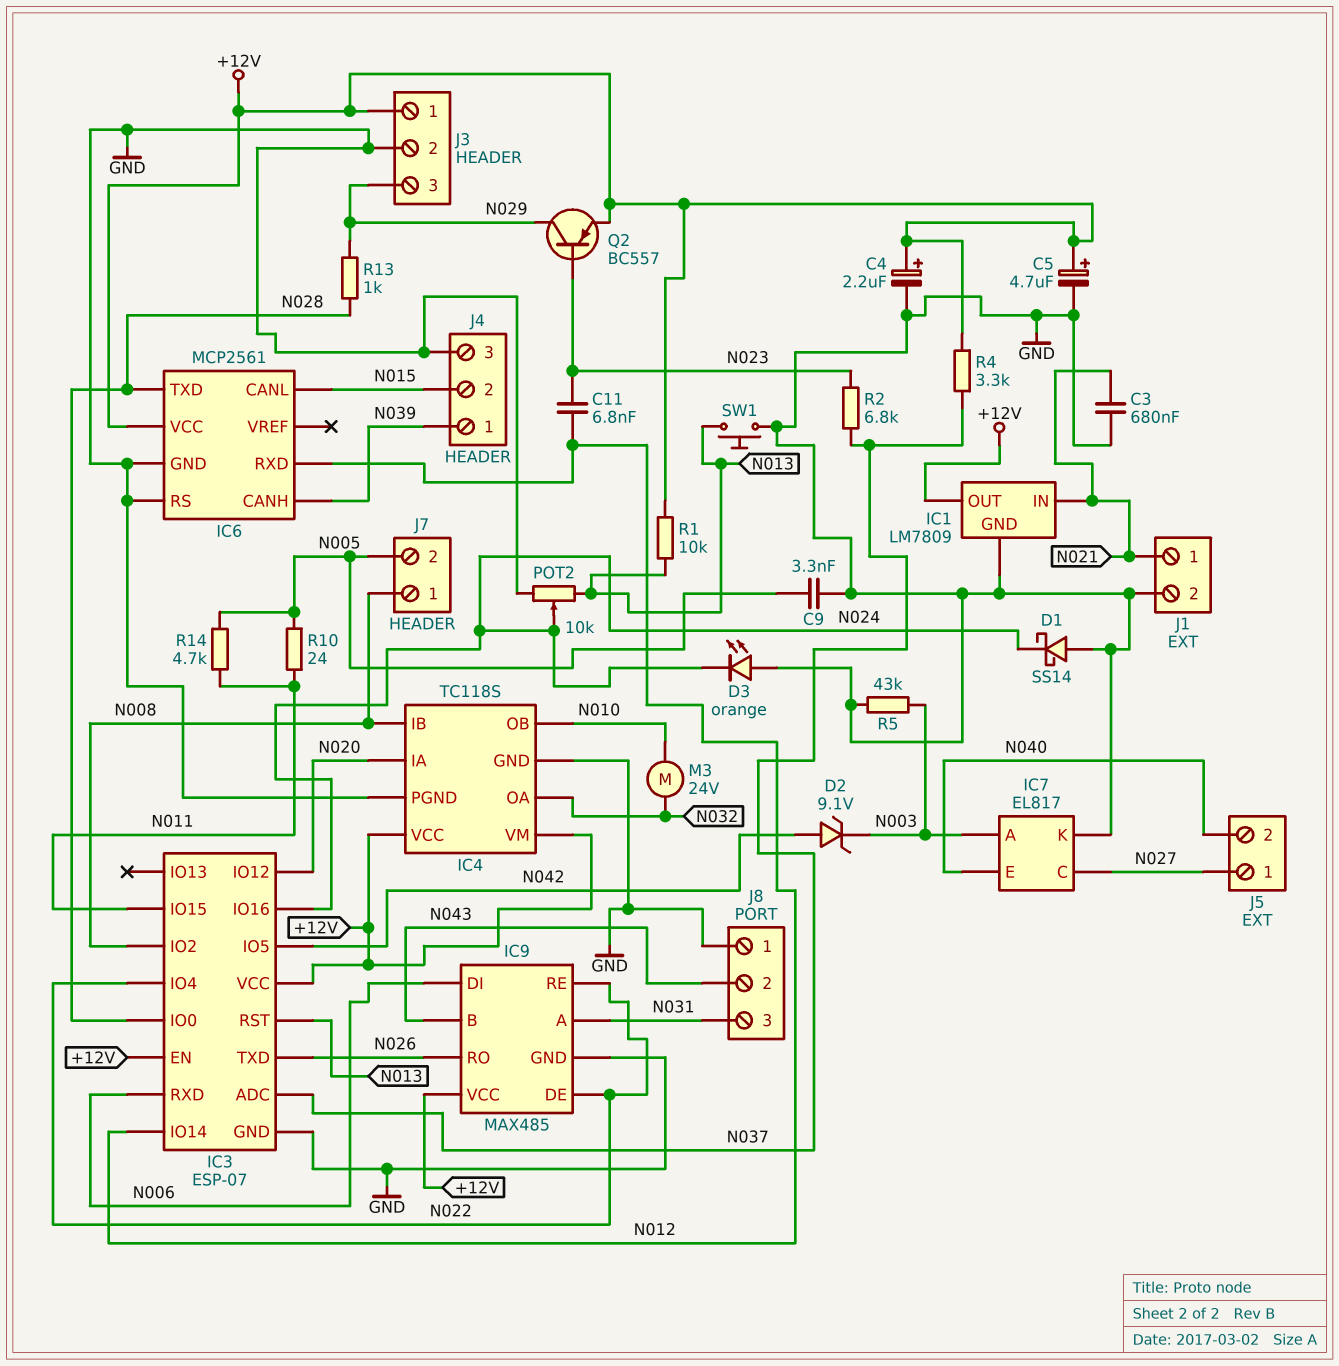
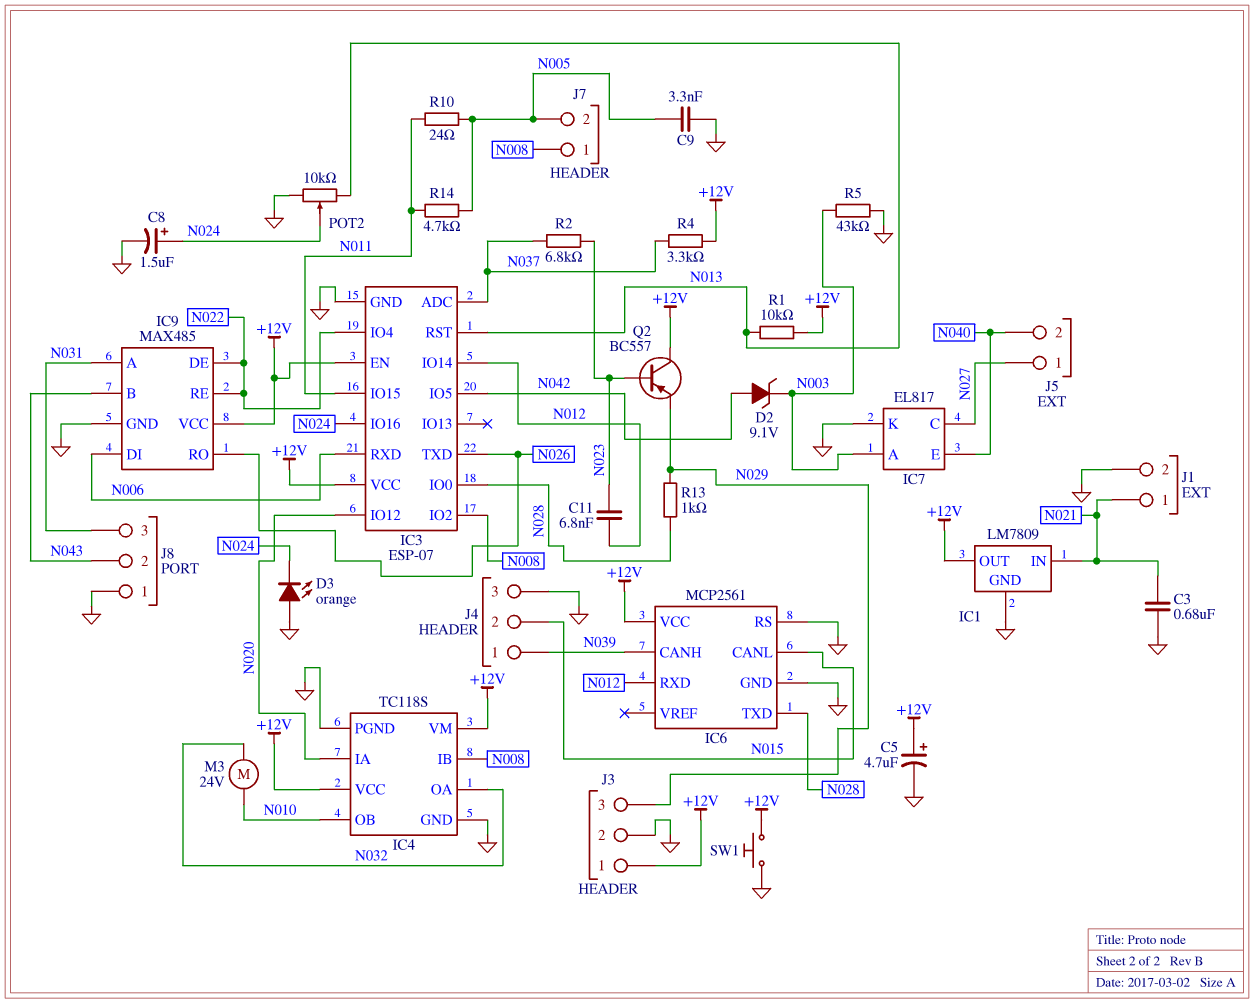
C4: 2.2uF (plus +12V, minus GND) -> none
C8: none -> 1.5uF (plus N024, minus GND)
D1: schottky SS14 (A GND, K N024) -> none
Q2: PNP BC557 (B N023, C N029, E +12V) -> PNP BC557 (B N023, C +12V, E N029)
SW1: button (GND, N013) -> button (+12V, GND)

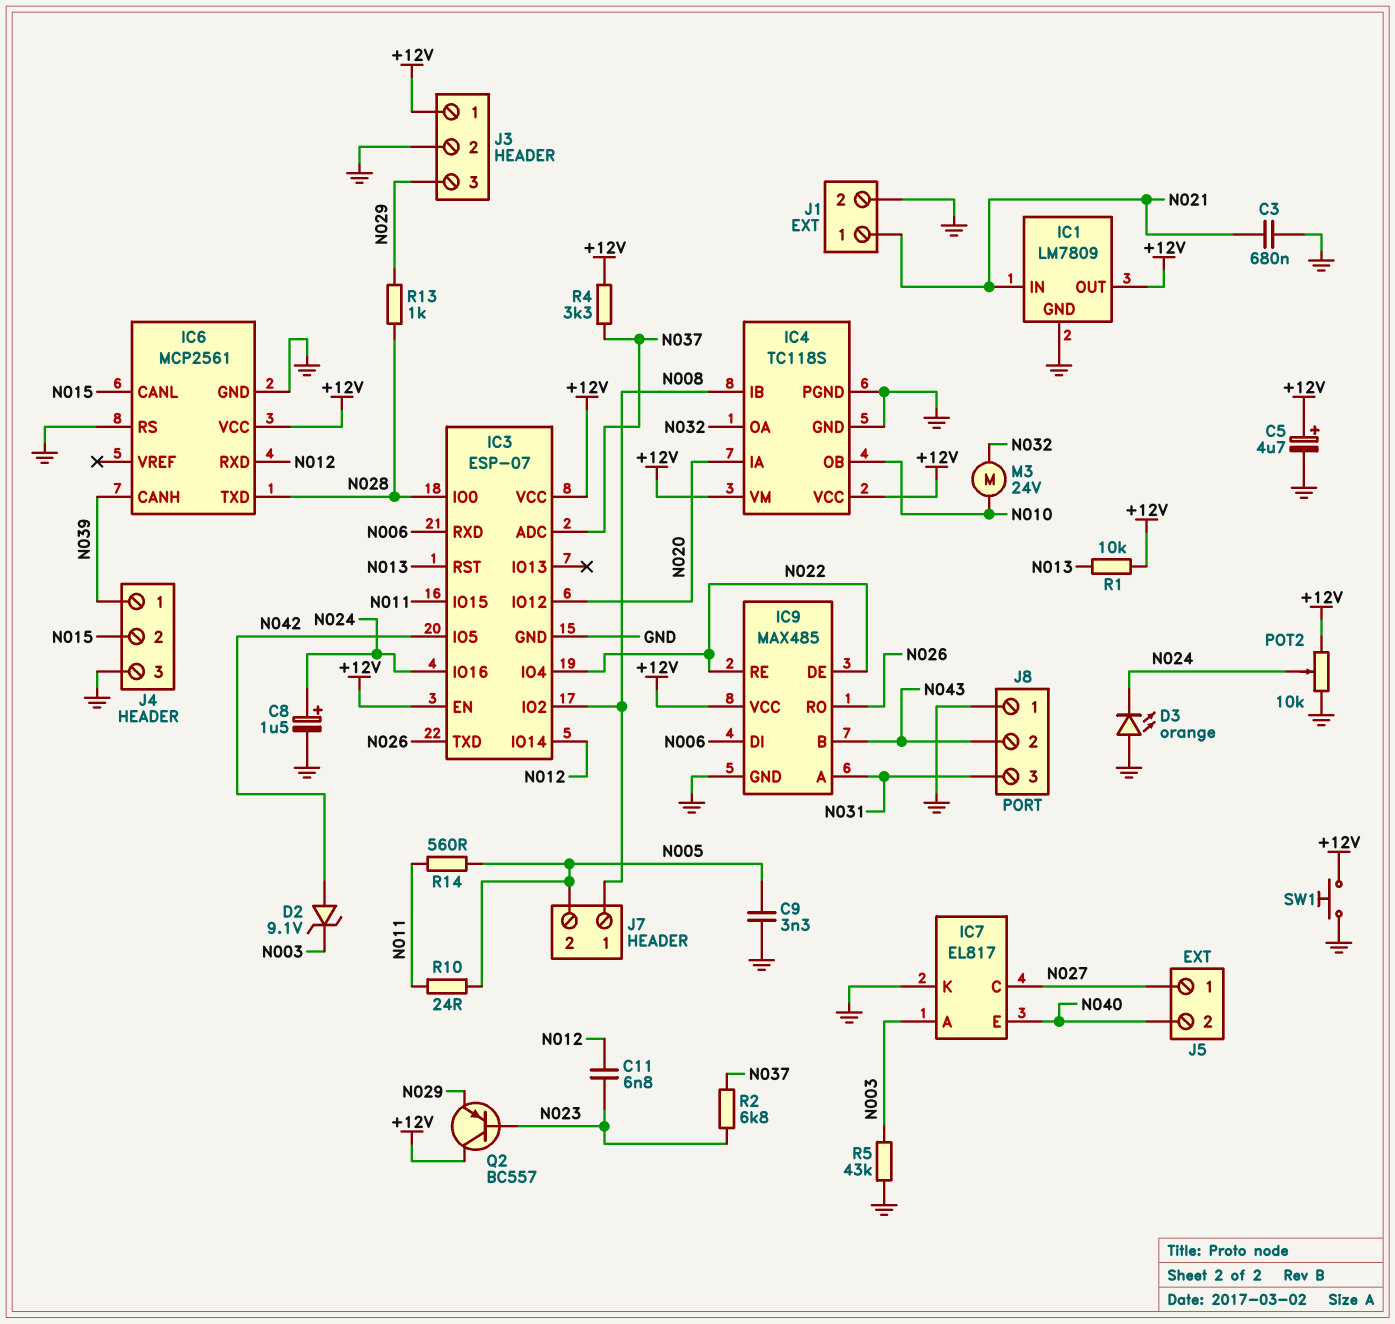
POT2: 10k (GND, N013, wiper N024) -> 10k (+12V, GND, wiper N024)
R14: 4.7k (N005, N011) -> 560 (N005, N011)

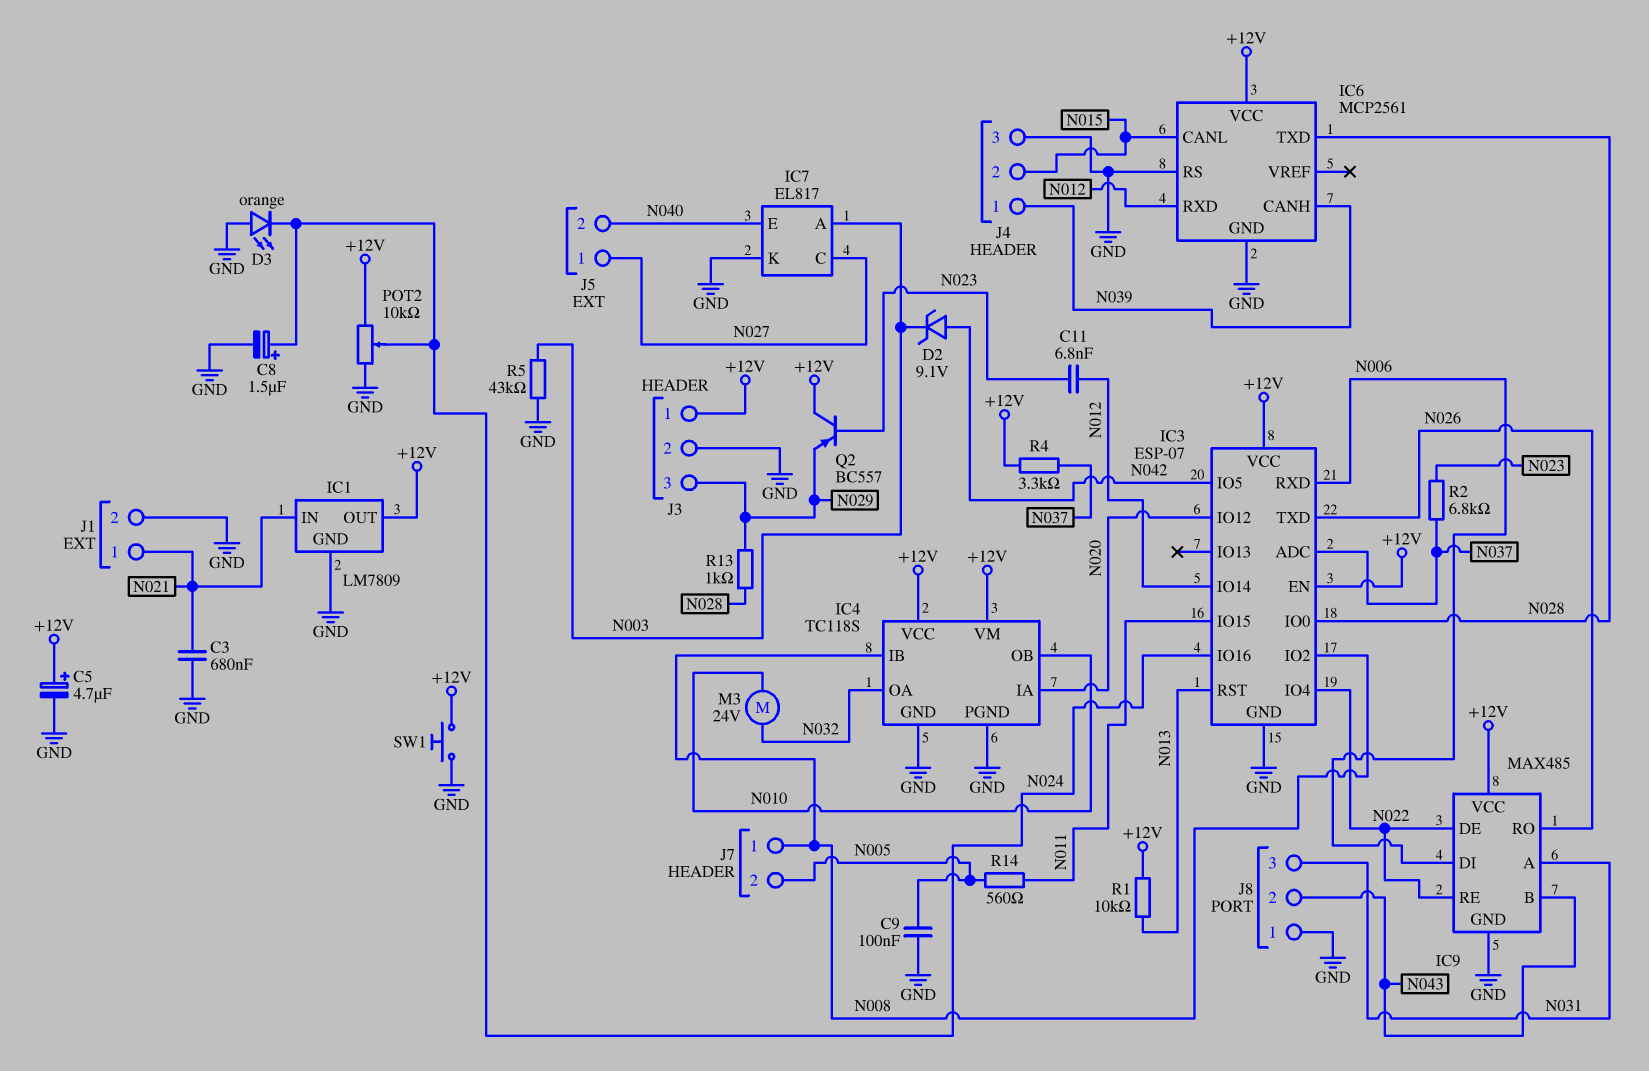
C9: 3.3nF (GND, N005) -> 100nF (GND, N005)
R10: 24 (N005, N011) -> none

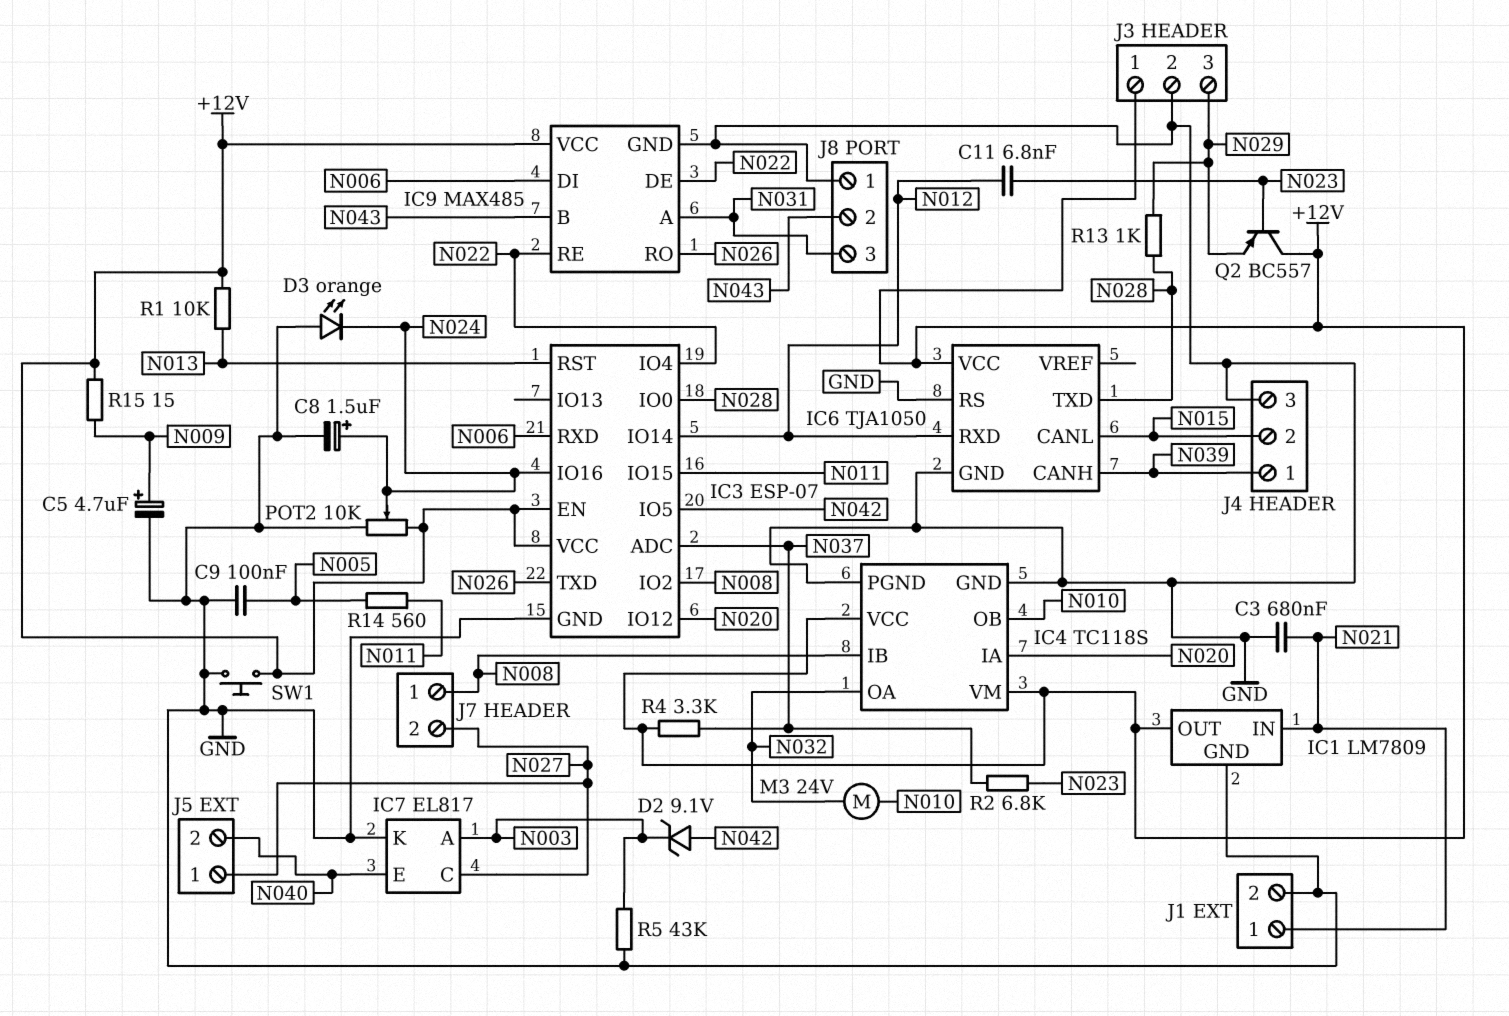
C5: 4.7uF (plus +12V, minus GND) -> 4.7uF (plus N009, minus GND)
IC6: MCP2561 -> TJA1050
J7 pin 2: N005 -> N027
R15: none -> 15 (+12V, N009)

